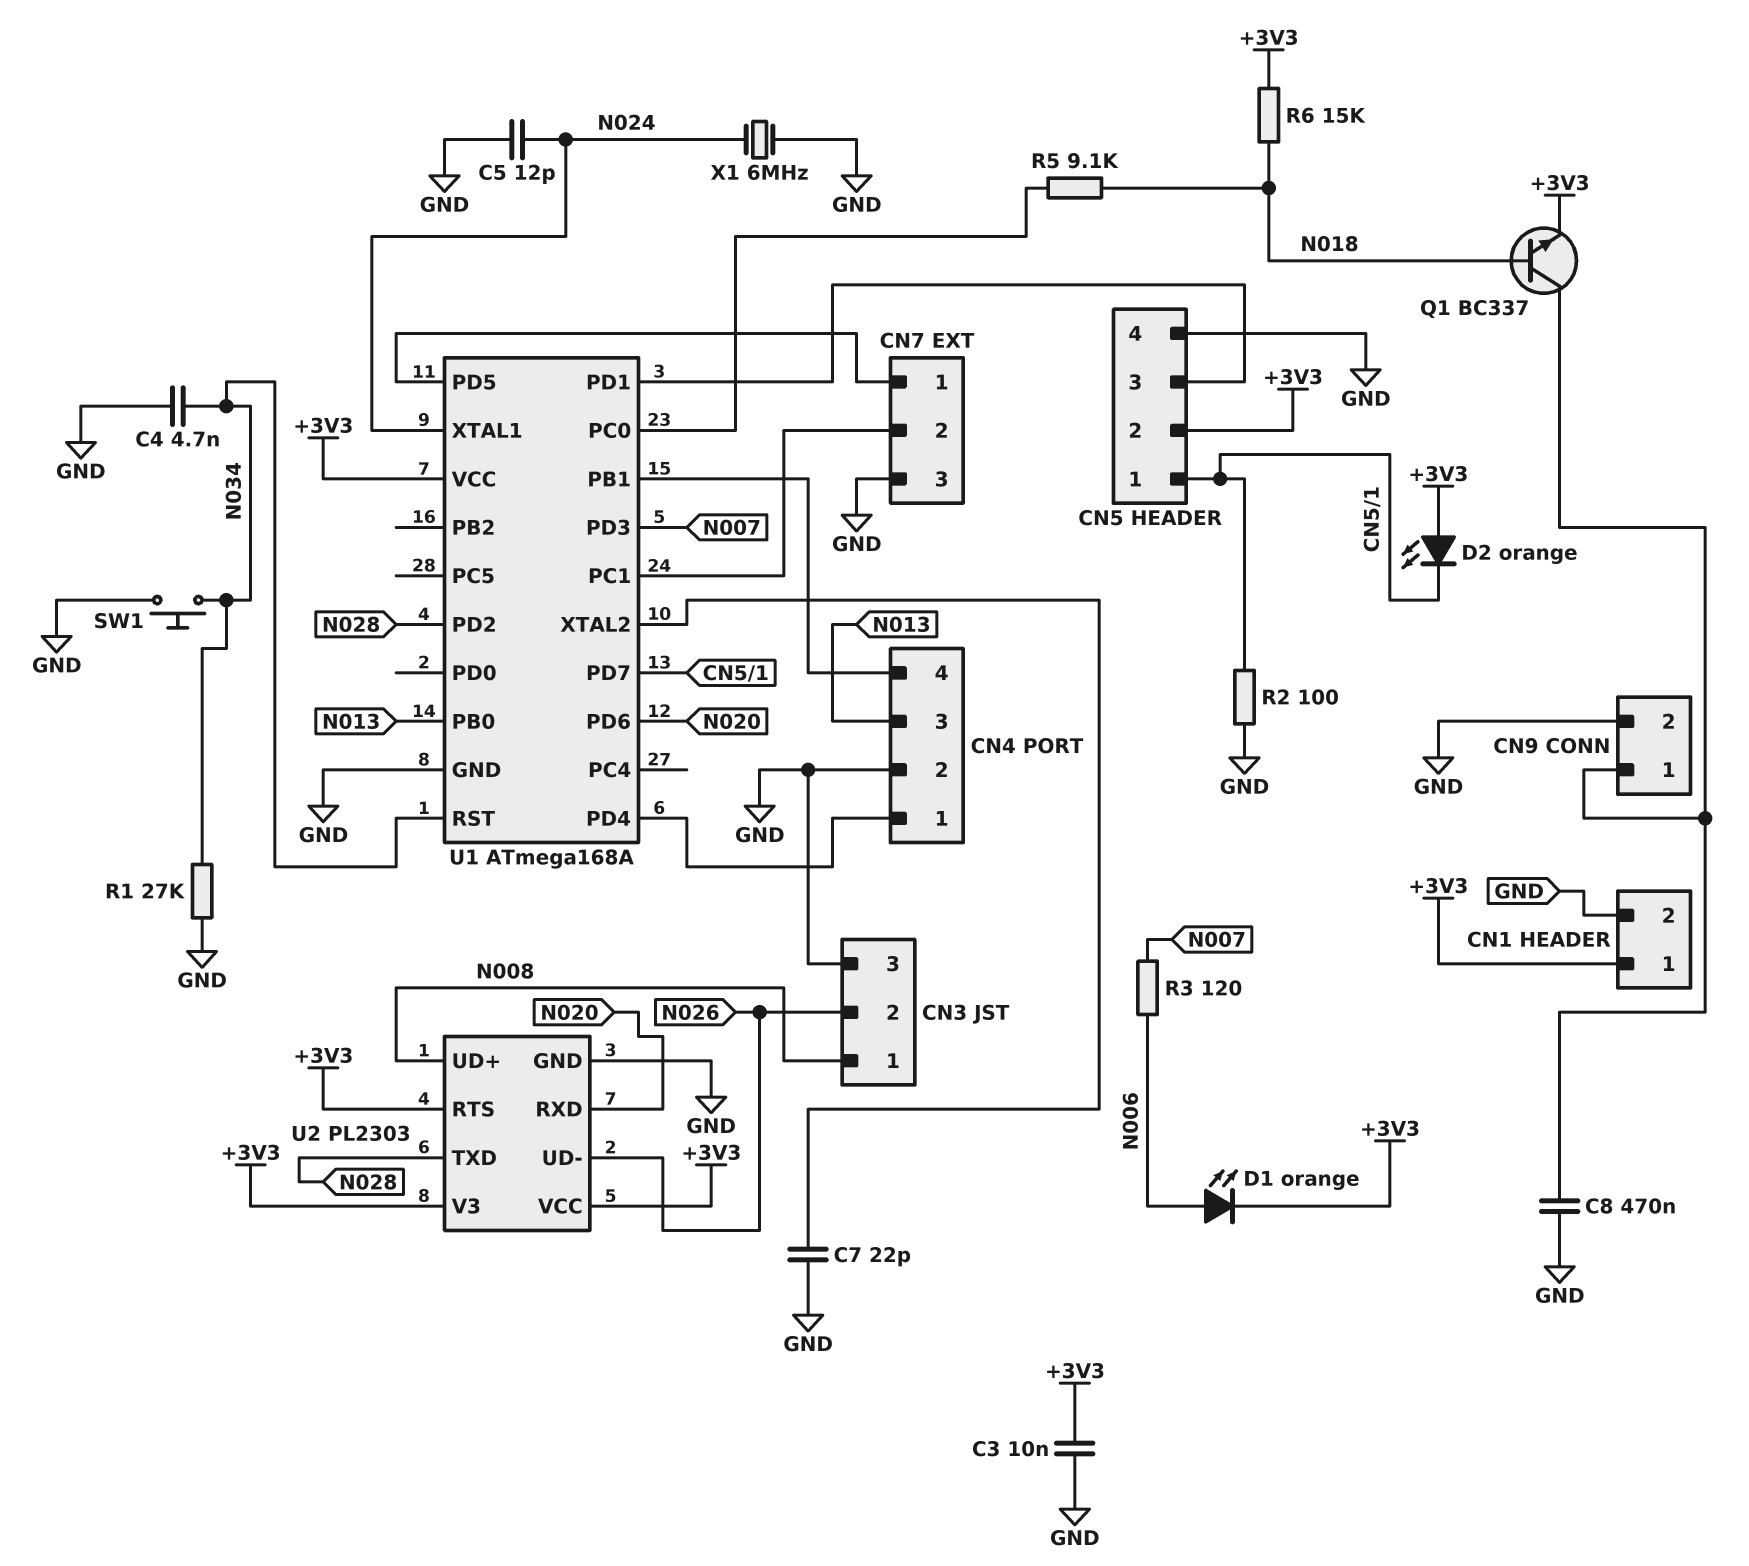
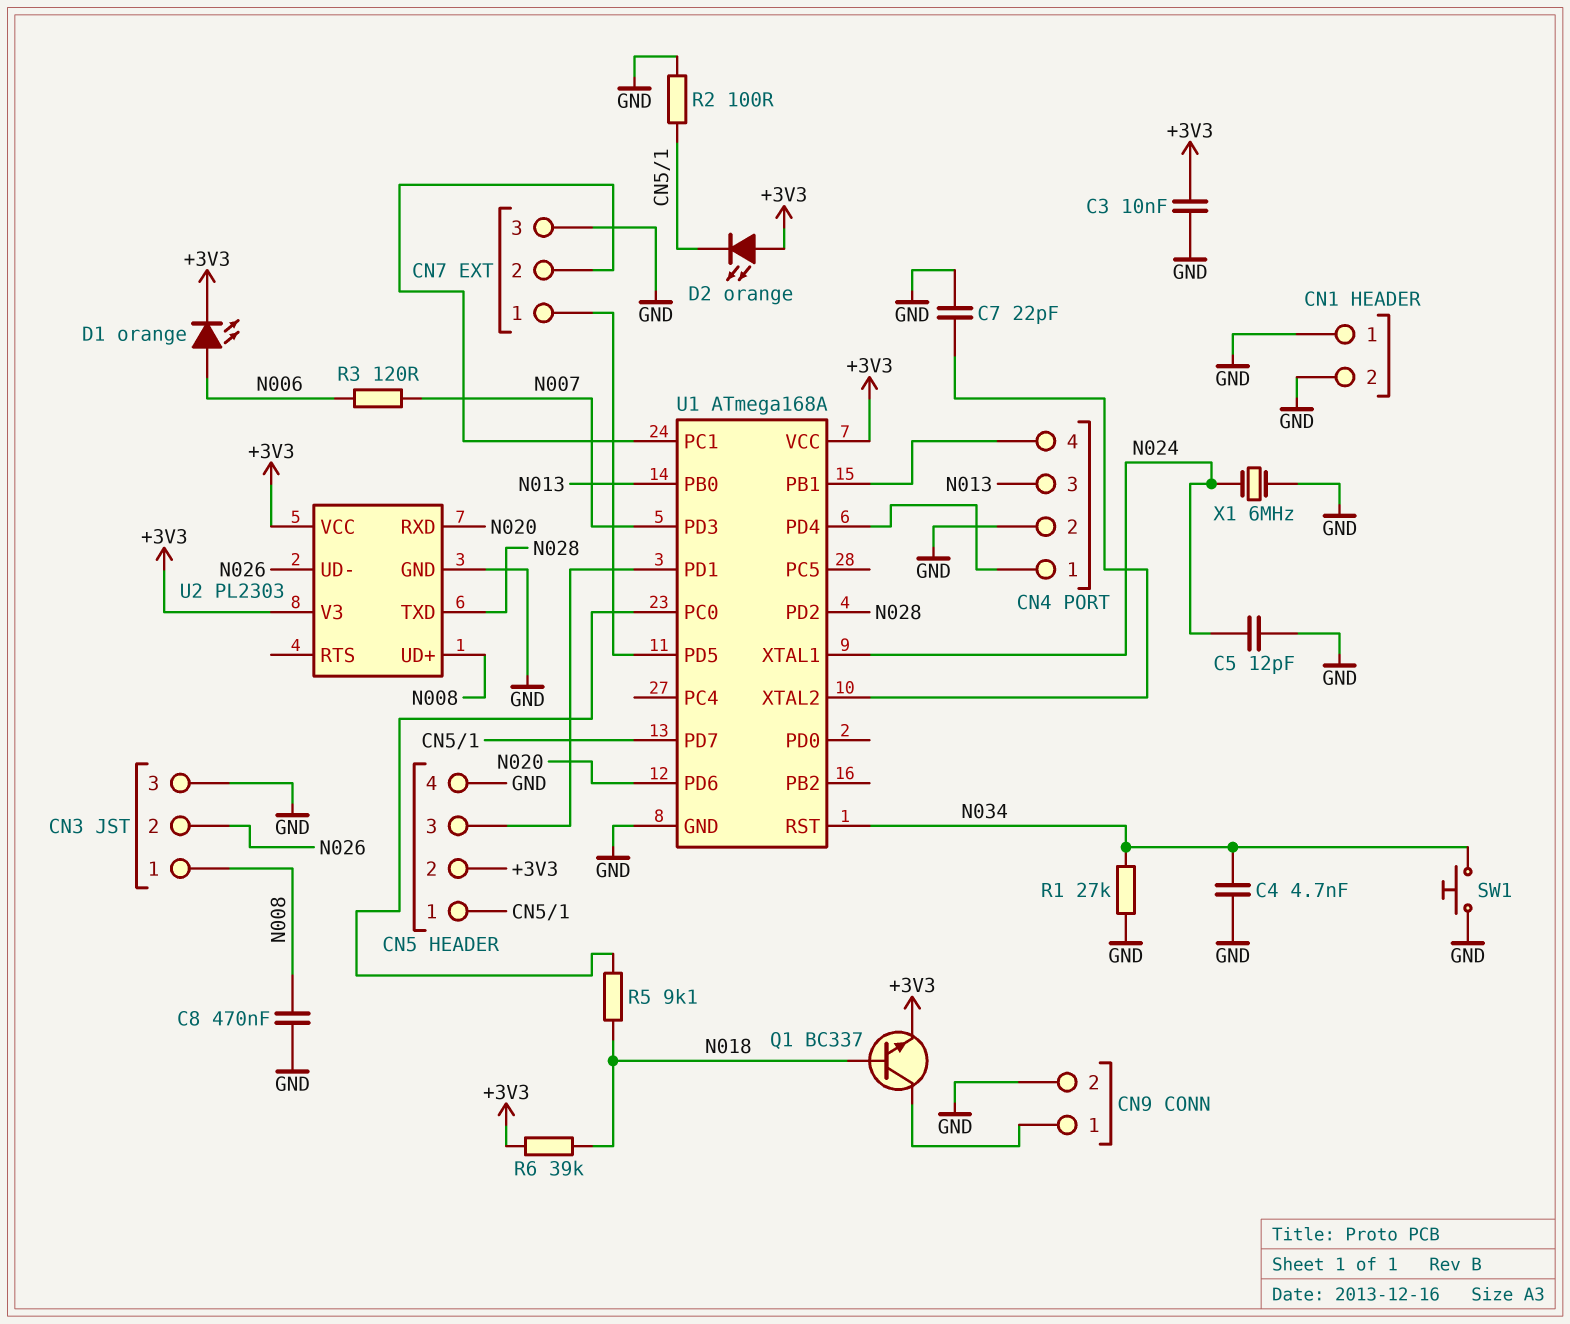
C8: 470nF (CN9/1, GND) -> 470nF (GND, N008)
CN1 pin 1: +3V3 -> GND
R6: 15k (+3V3, N018) -> 39k (+3V3, N018)
U2 pin RTS: +3V3 -> none

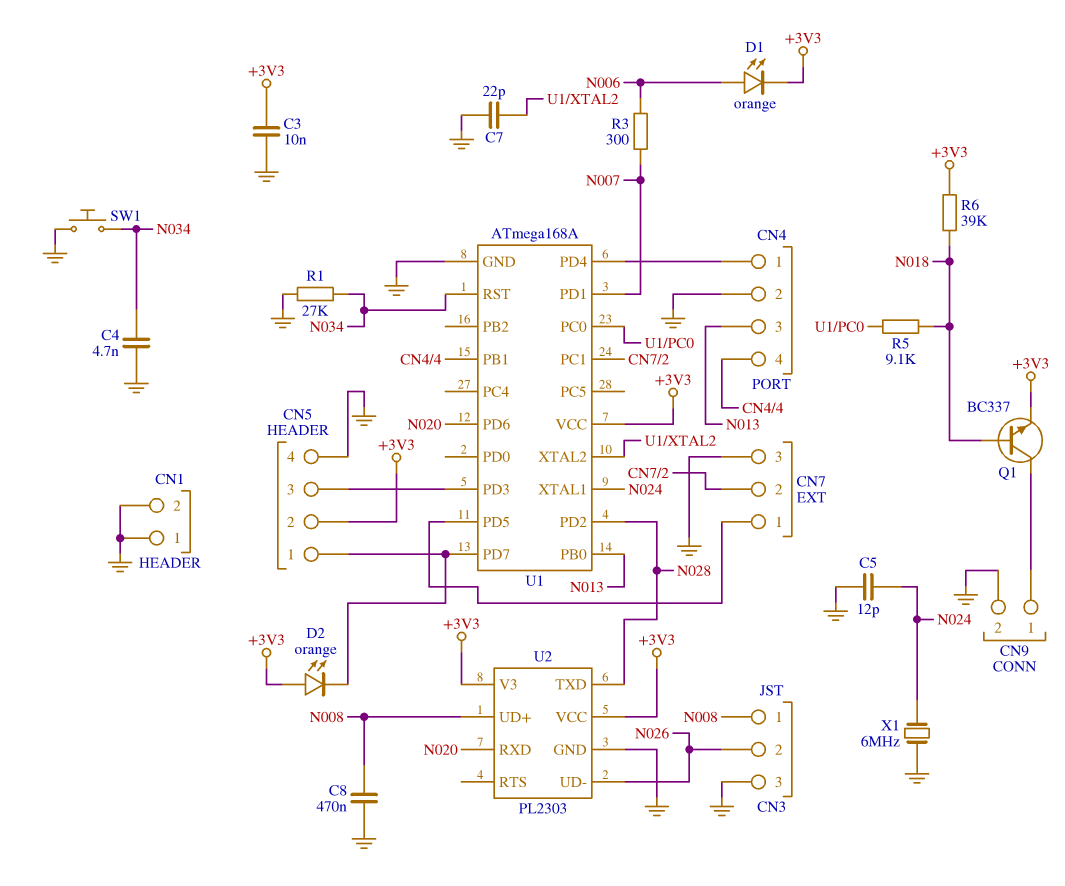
R2: 100 (CN5/1, GND) -> none
R3: 120 (N006, N007) -> 300 (N006, N007)
U1 pin PD1: CN5/3 -> N007
U1 pin PD3: N007 -> CN5/3

